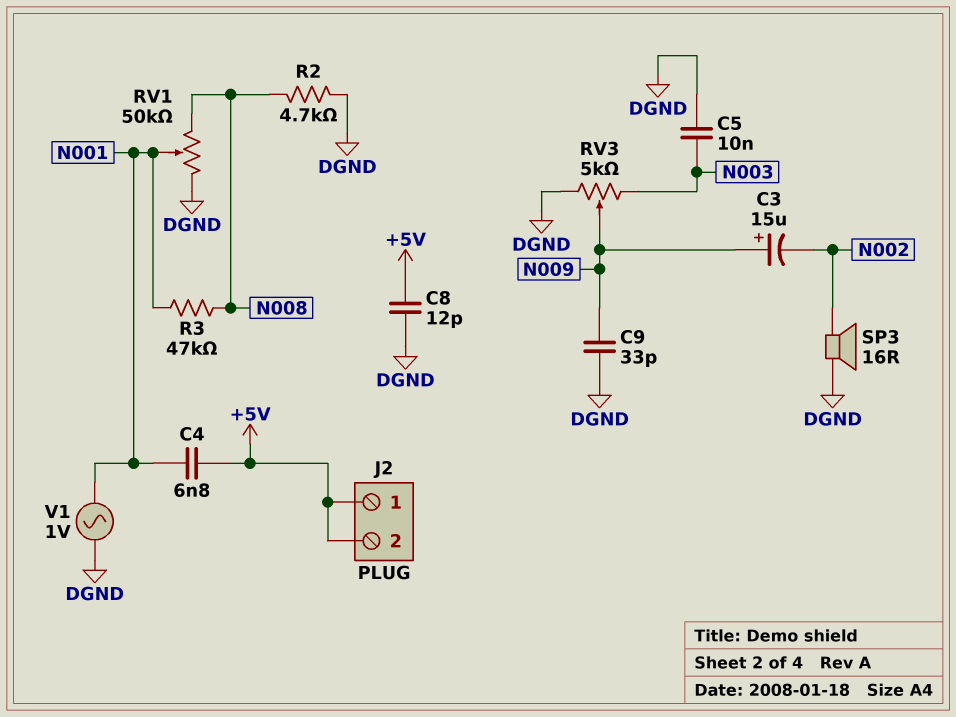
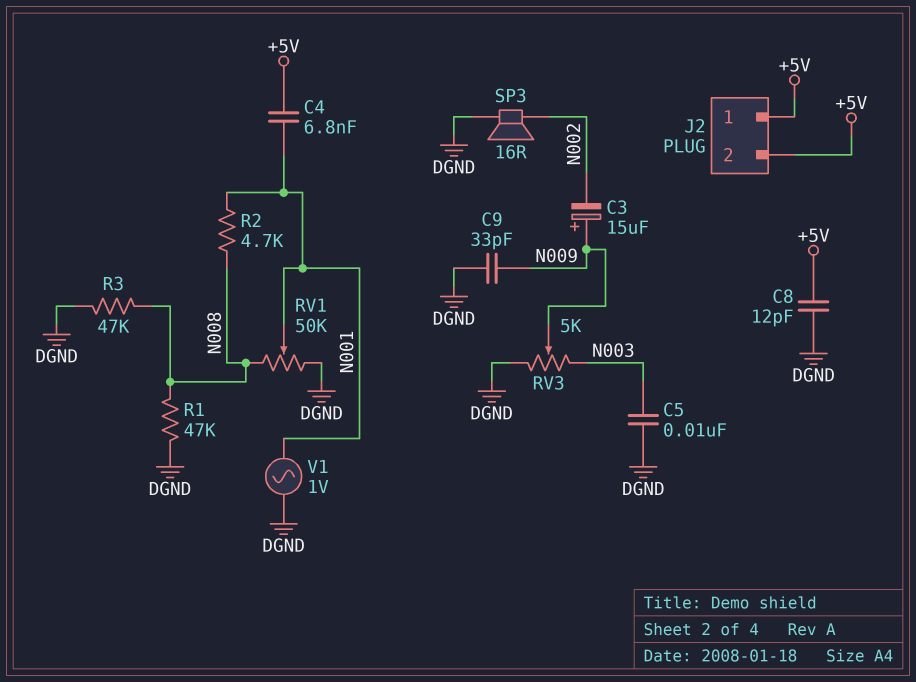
R1: none -> 47k (DGND, N008)
R2: 4.7k (DGND, N008) -> 4.7k (N001, N008)
R3: 47k (N001, N008) -> 47k (DGND, N008)

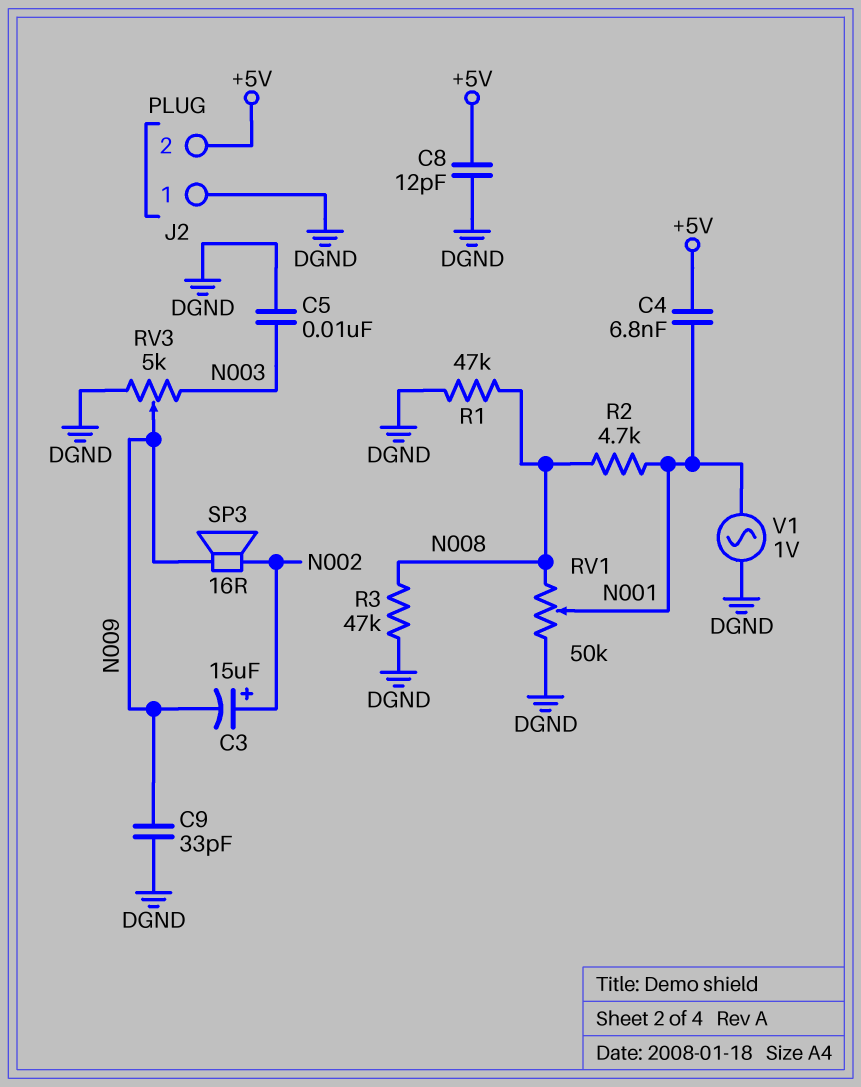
C3: 15uF (plus N009, minus N002) -> 15uF (plus N002, minus N009)
J2 pin 1: +5V -> DGND
SP3: speaker 16R (DGND, N002) -> speaker 16R (N002, N009)

